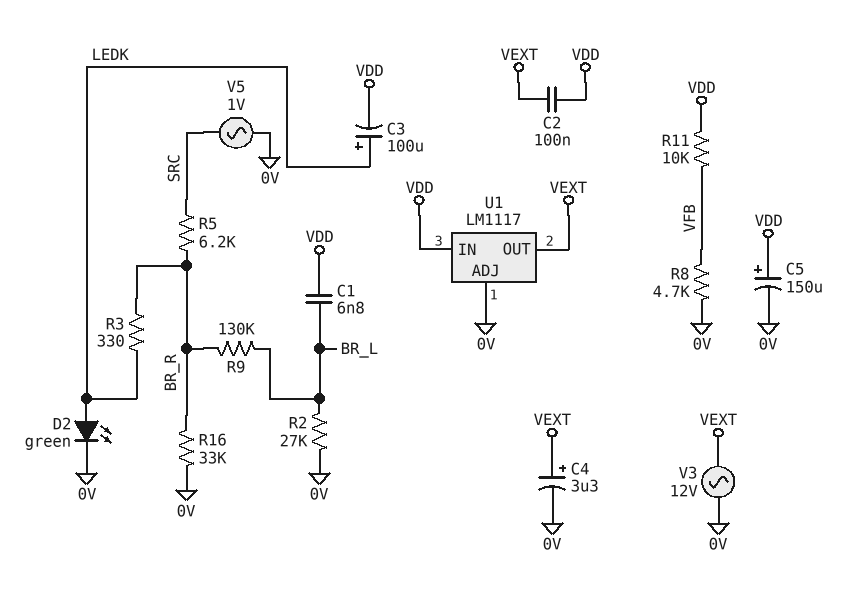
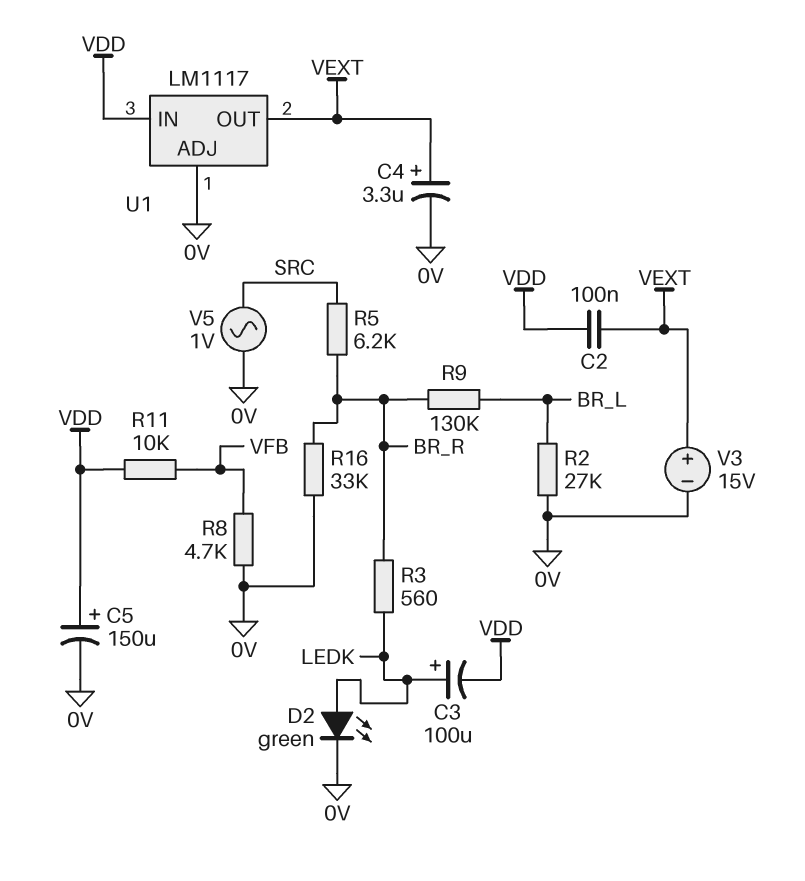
C1: 6.8nF (BR_L, VDD) -> none
R3: 330 (BR_R, LEDK) -> 560 (BR_R, LEDK)
V3: AC 12V (0V, VEXT) -> 15V (plus VEXT, minus 0V)

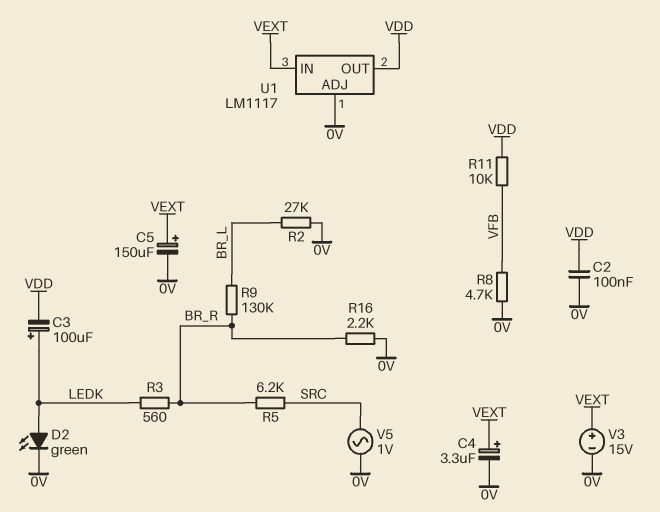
C2: 100nF (VDD, VEXT) -> 100nF (0V, VDD)
C5: 150uF (plus VDD, minus 0V) -> 150uF (plus VEXT, minus 0V)
R16: 33k (0V, BR_R) -> 2.2k (0V, BR_R)
U1 pin IN: VDD -> VEXT
U1 pin OUT: VEXT -> VDD

